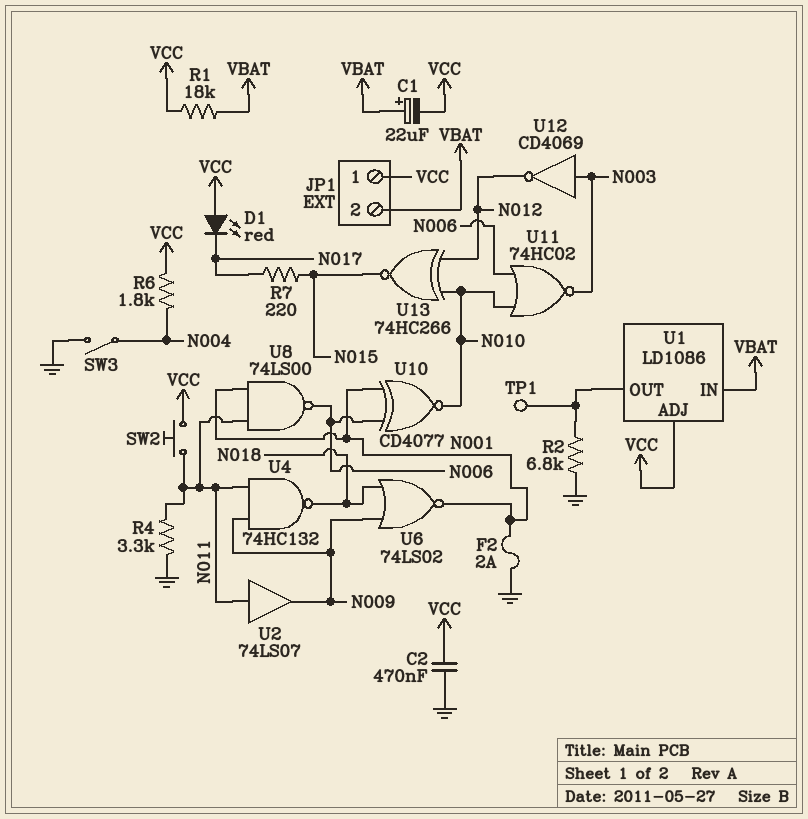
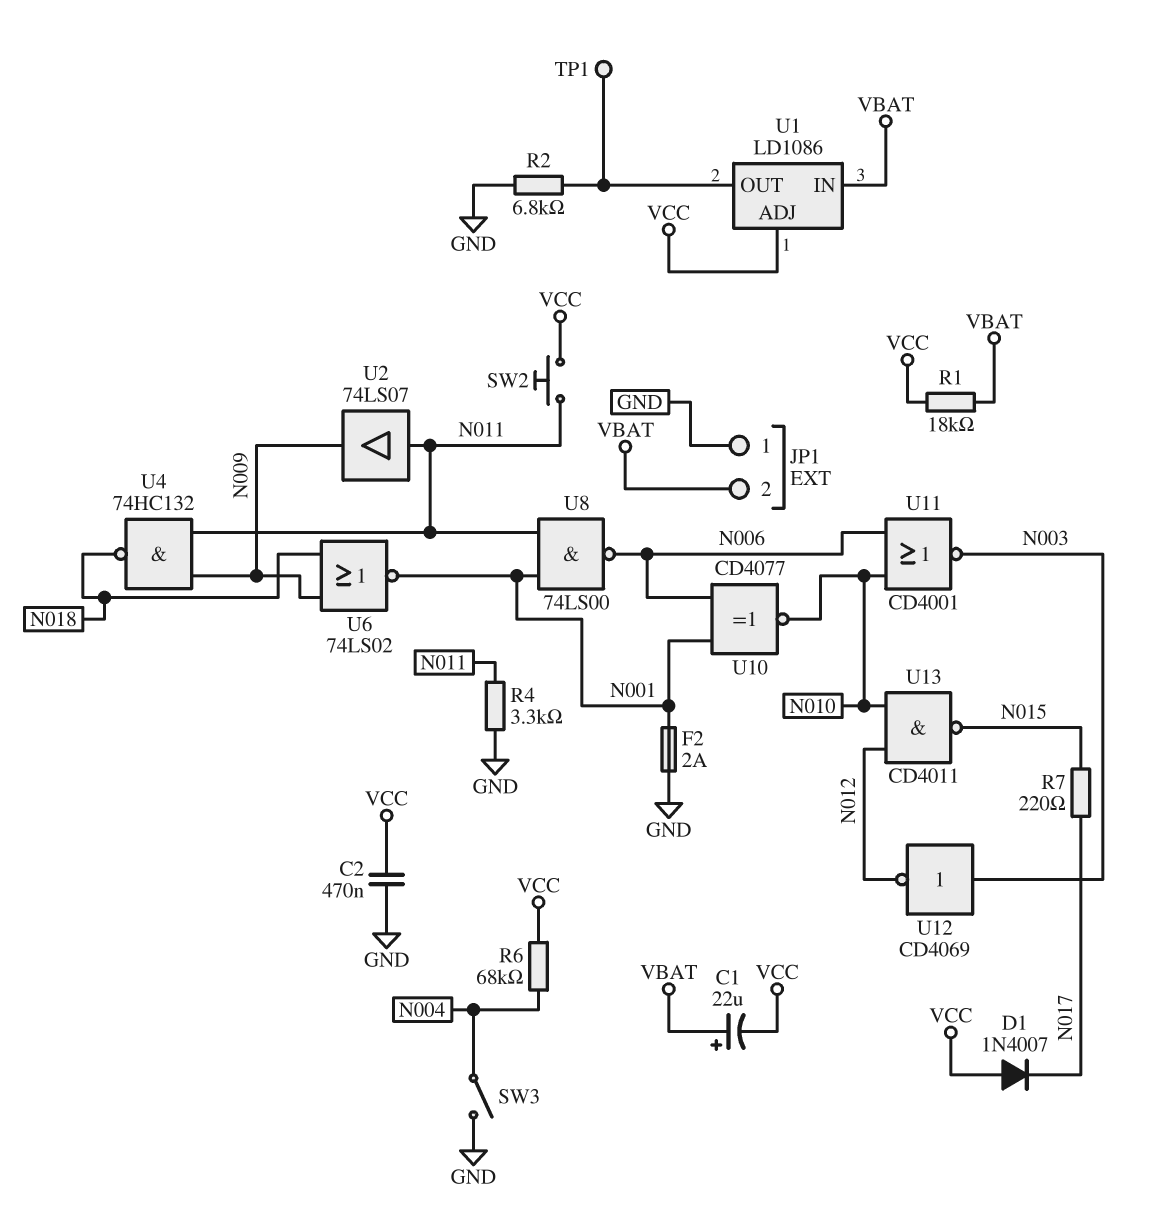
D1: LED red (A VCC, K N017) -> diode 1N4007 (A VCC, K N017)
JP1 pin 1: VCC -> GND
R6: 1.8k (N004, VCC) -> 68k (N004, VCC)
U11: NOR 74HC02 (in N006, in N010, out N003) -> NOR CD4001 (in N006, in N010, out N003)
U13: XNOR 74HC266 (in N010, in N012, out N015) -> NAND CD4011 (in N010, in N012, out N015)

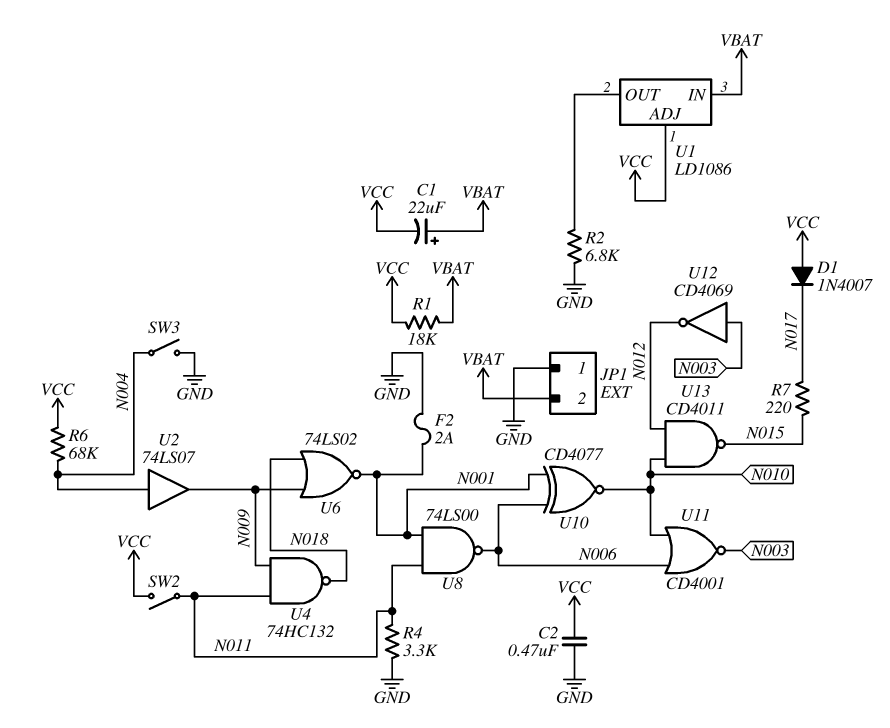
SW2: button (N011, VCC) -> switch (N011, VCC)
TP1: test point (U1/OUT) -> none
U2: buffer 74LS07 (in N011, out N009) -> buffer 74LS07 (in N004, out N009)

